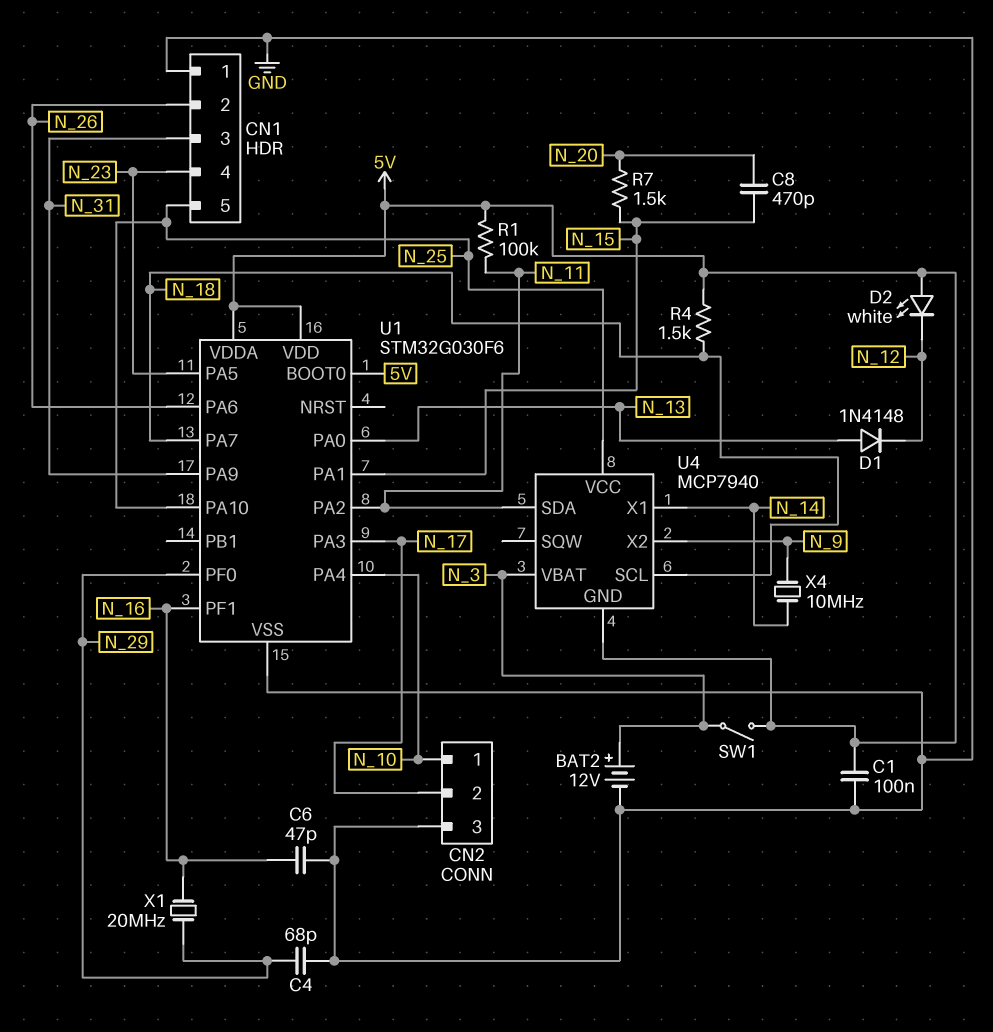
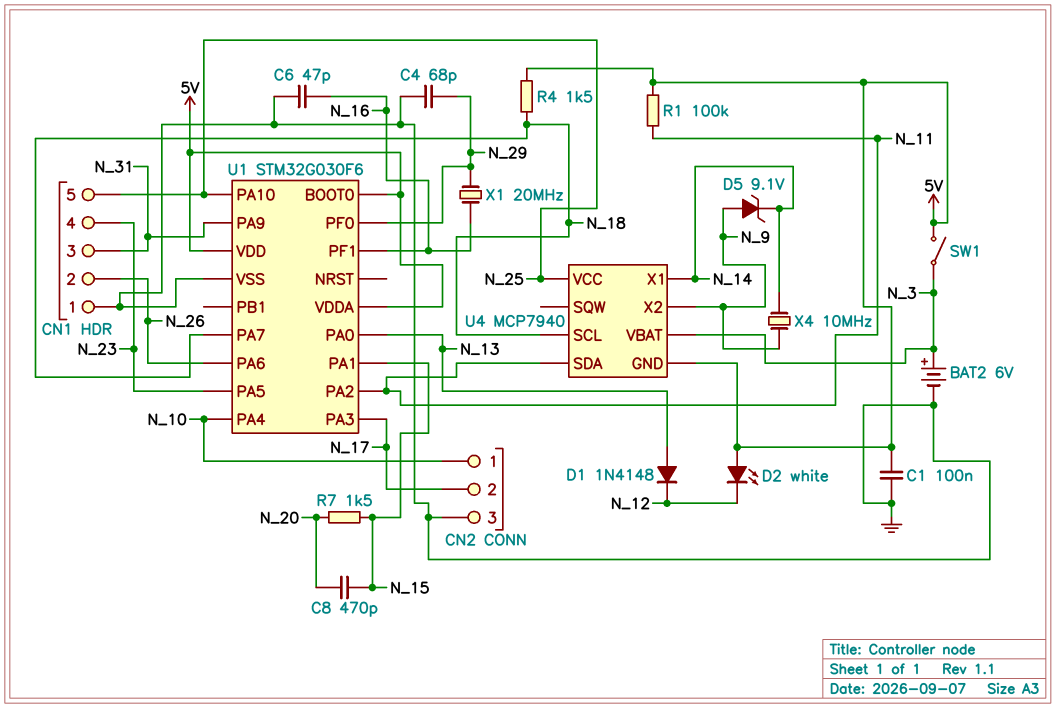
BAT2: 12V (plus N_3, minus GND) -> 6V (plus N_3, minus GND)
D5: none -> zener 9.1V (A N_9, K N_14)

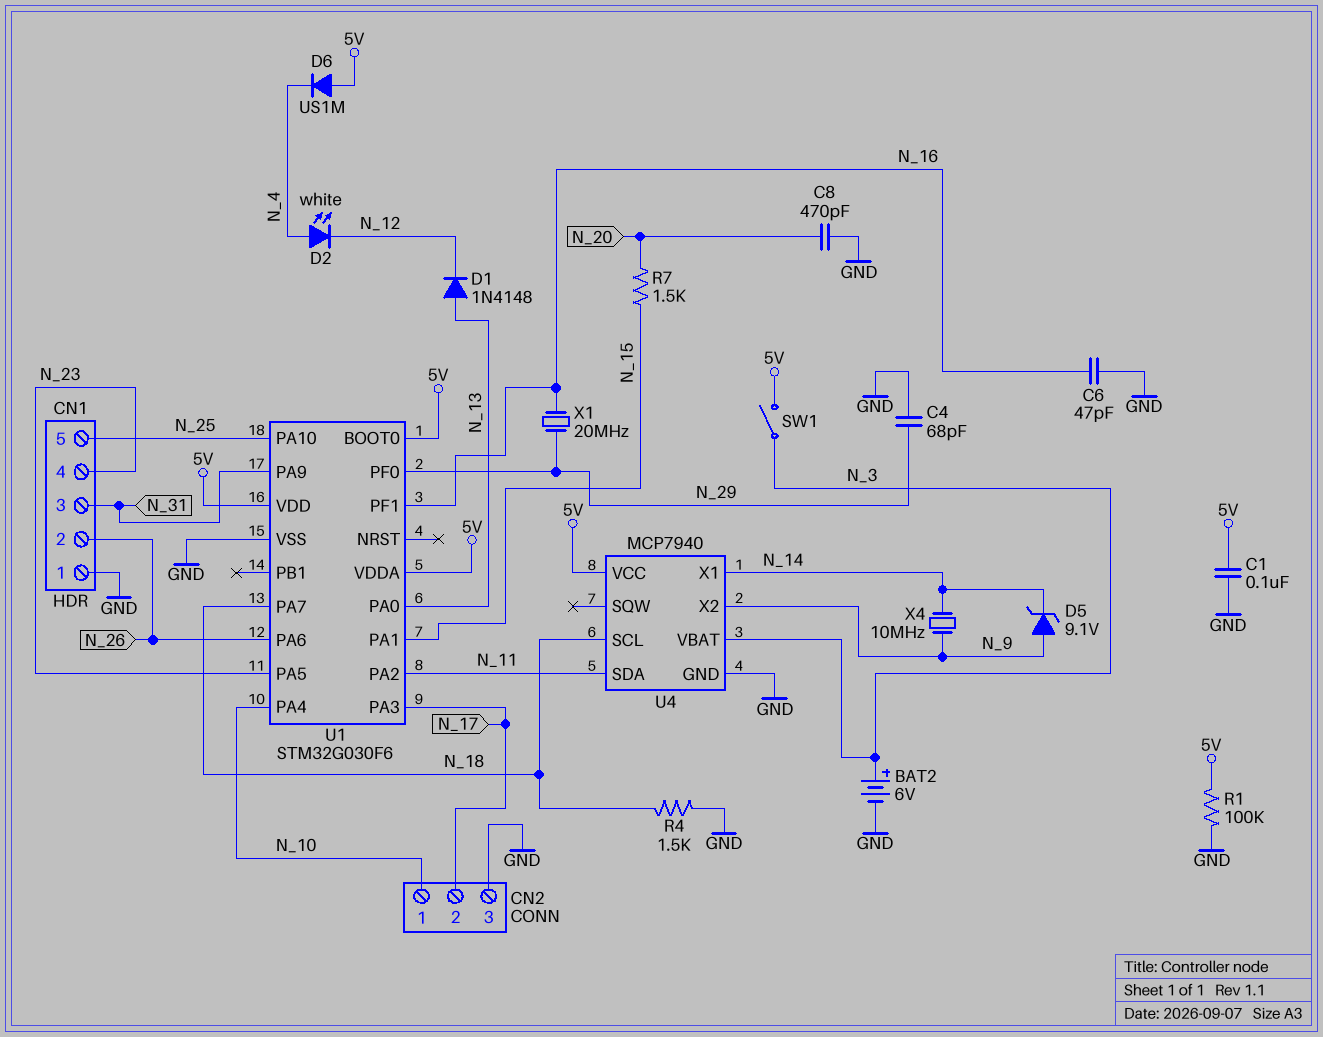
C8: 470pF (N_15, N_20) -> 470pF (GND, N_20)
D2: LED white (A 5V, K N_12) -> LED white (A N_4, K N_12)
D6: none -> diode US1M (A 5V, K N_4)
R1: 100k (5V, N_11) -> 100k (5V, GND)
R4: 1.5k (5V, N_18) -> 1.5k (GND, N_18)
U4 pin GND: 5V -> GND
U4 pin VCC: N_25 -> 5V

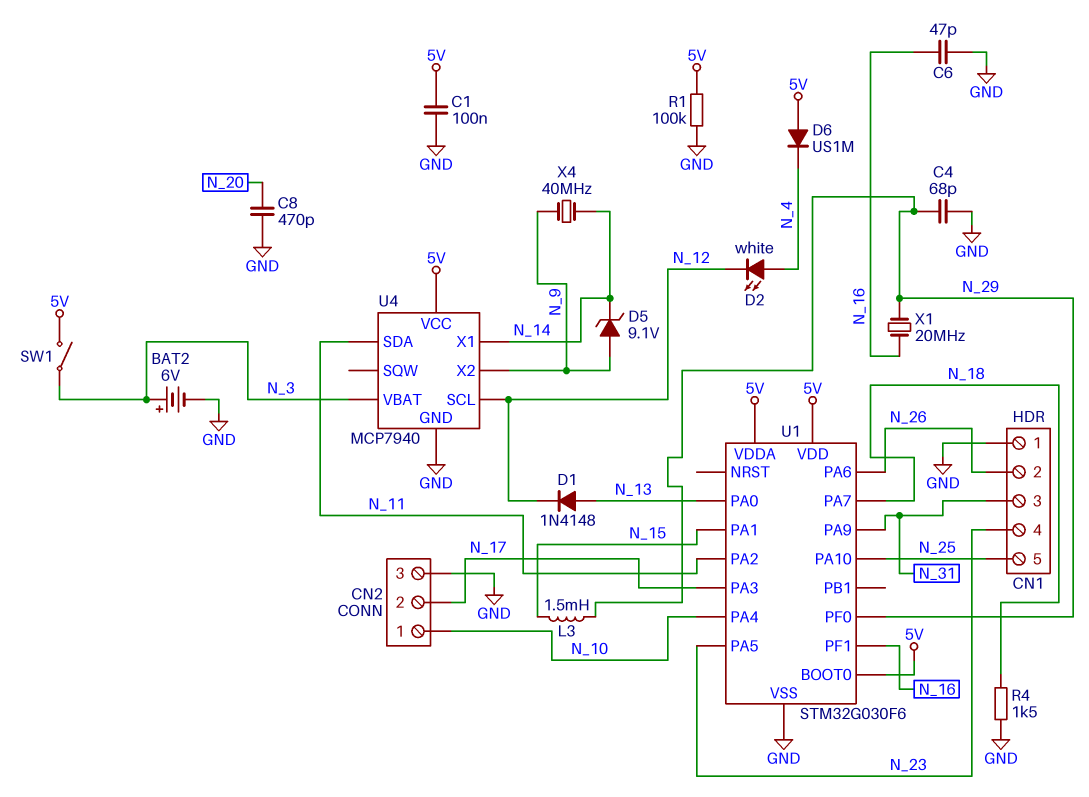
L3: none -> 1.5mH (N_15, N_29)
R7: 1.5k (N_15, N_20) -> none
U4 pin SCL: N_18 -> N_12
X4: 10MHz (N_9, N_14) -> 40MHz (N_9, N_14)

